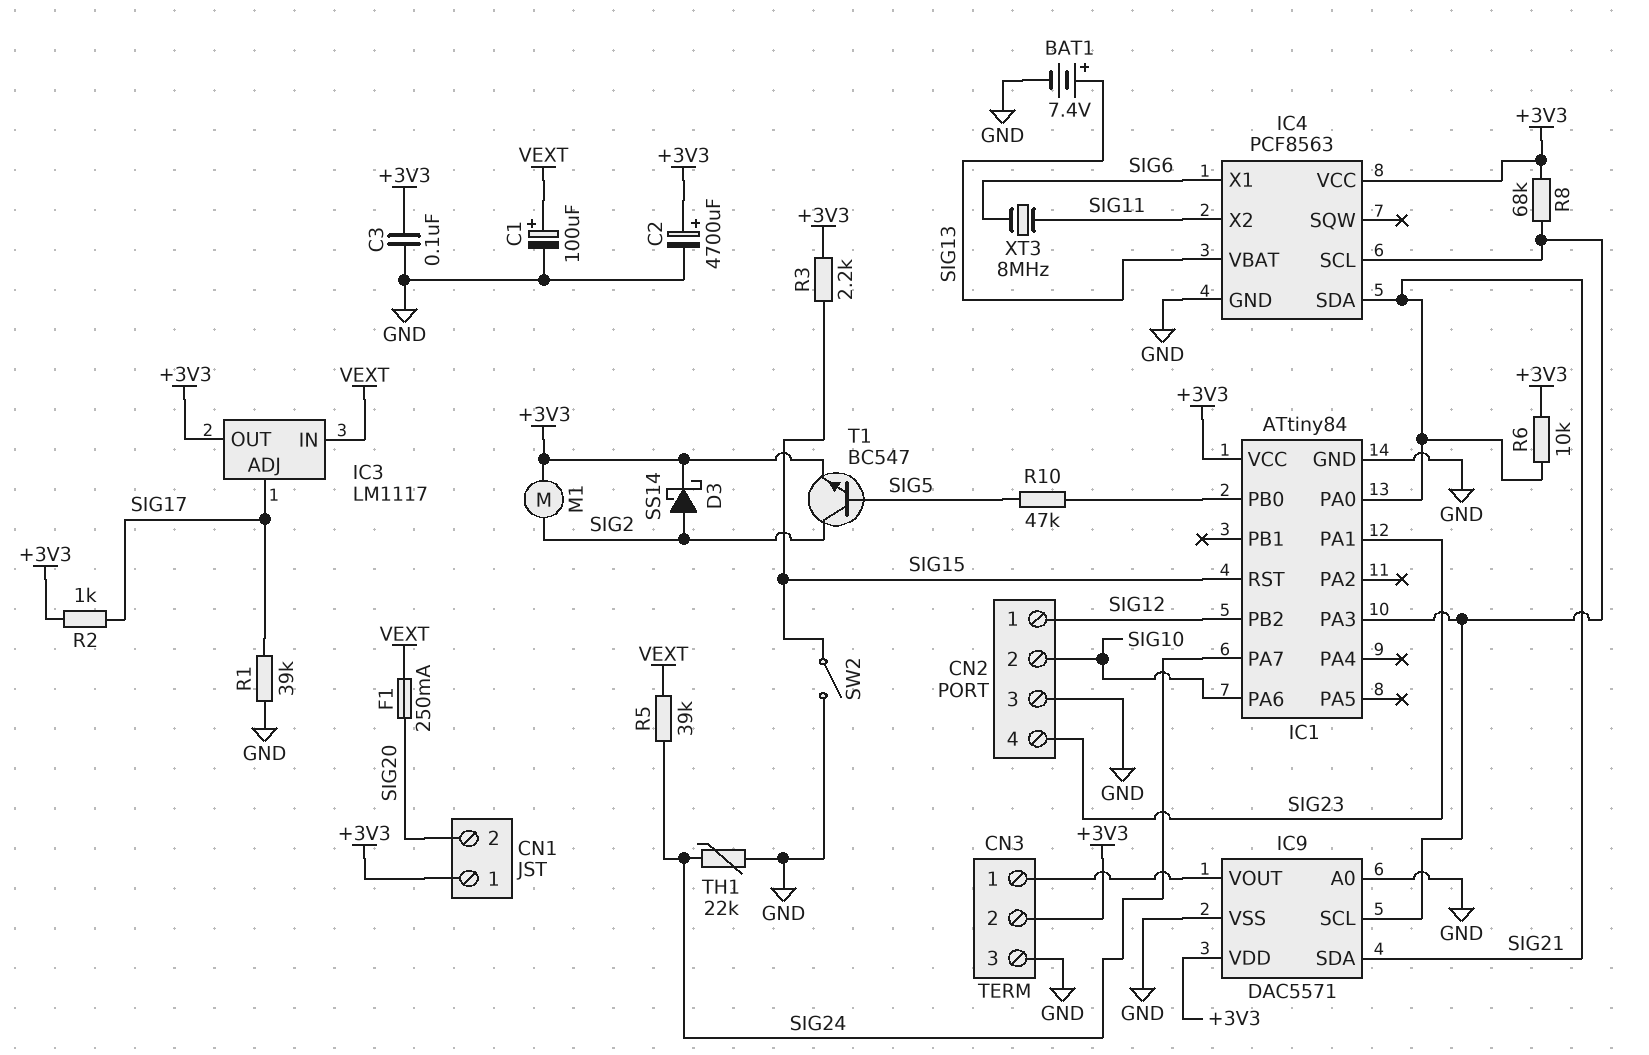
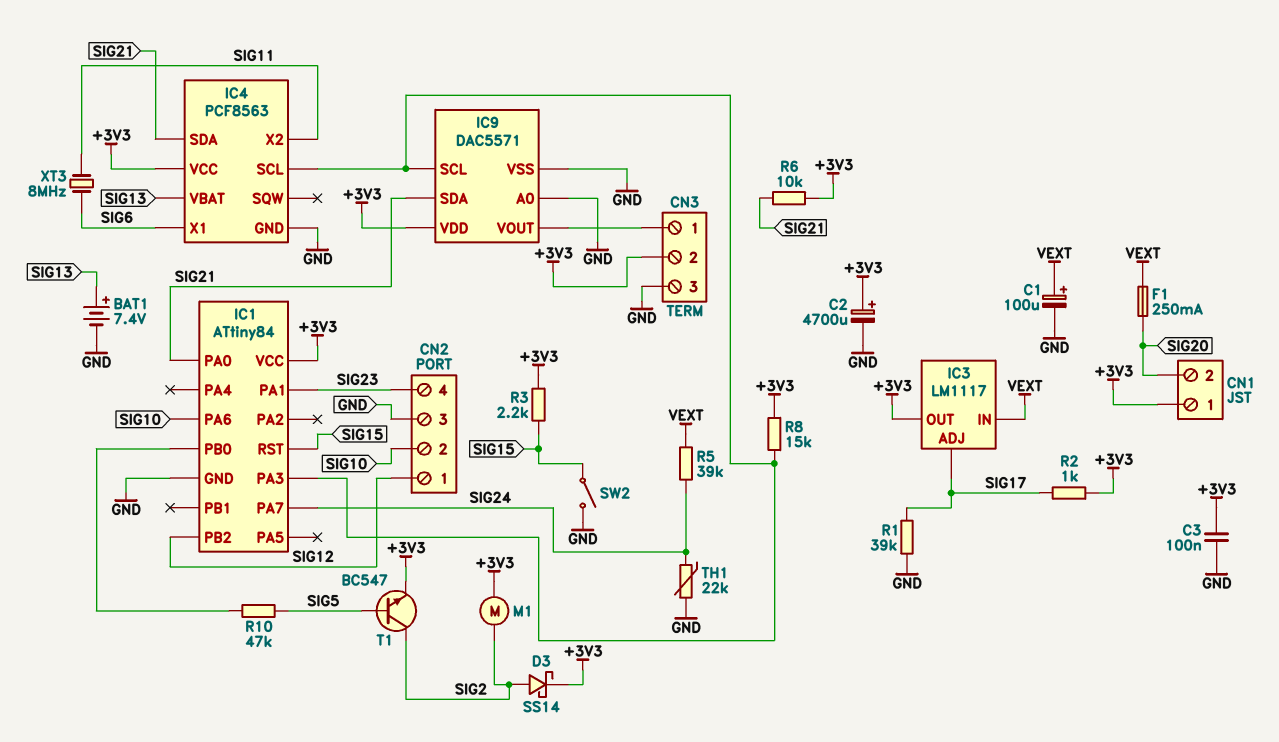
R8: 68k (+3V3, IC1/PA3) -> 15k (+3V3, IC1/PA3)

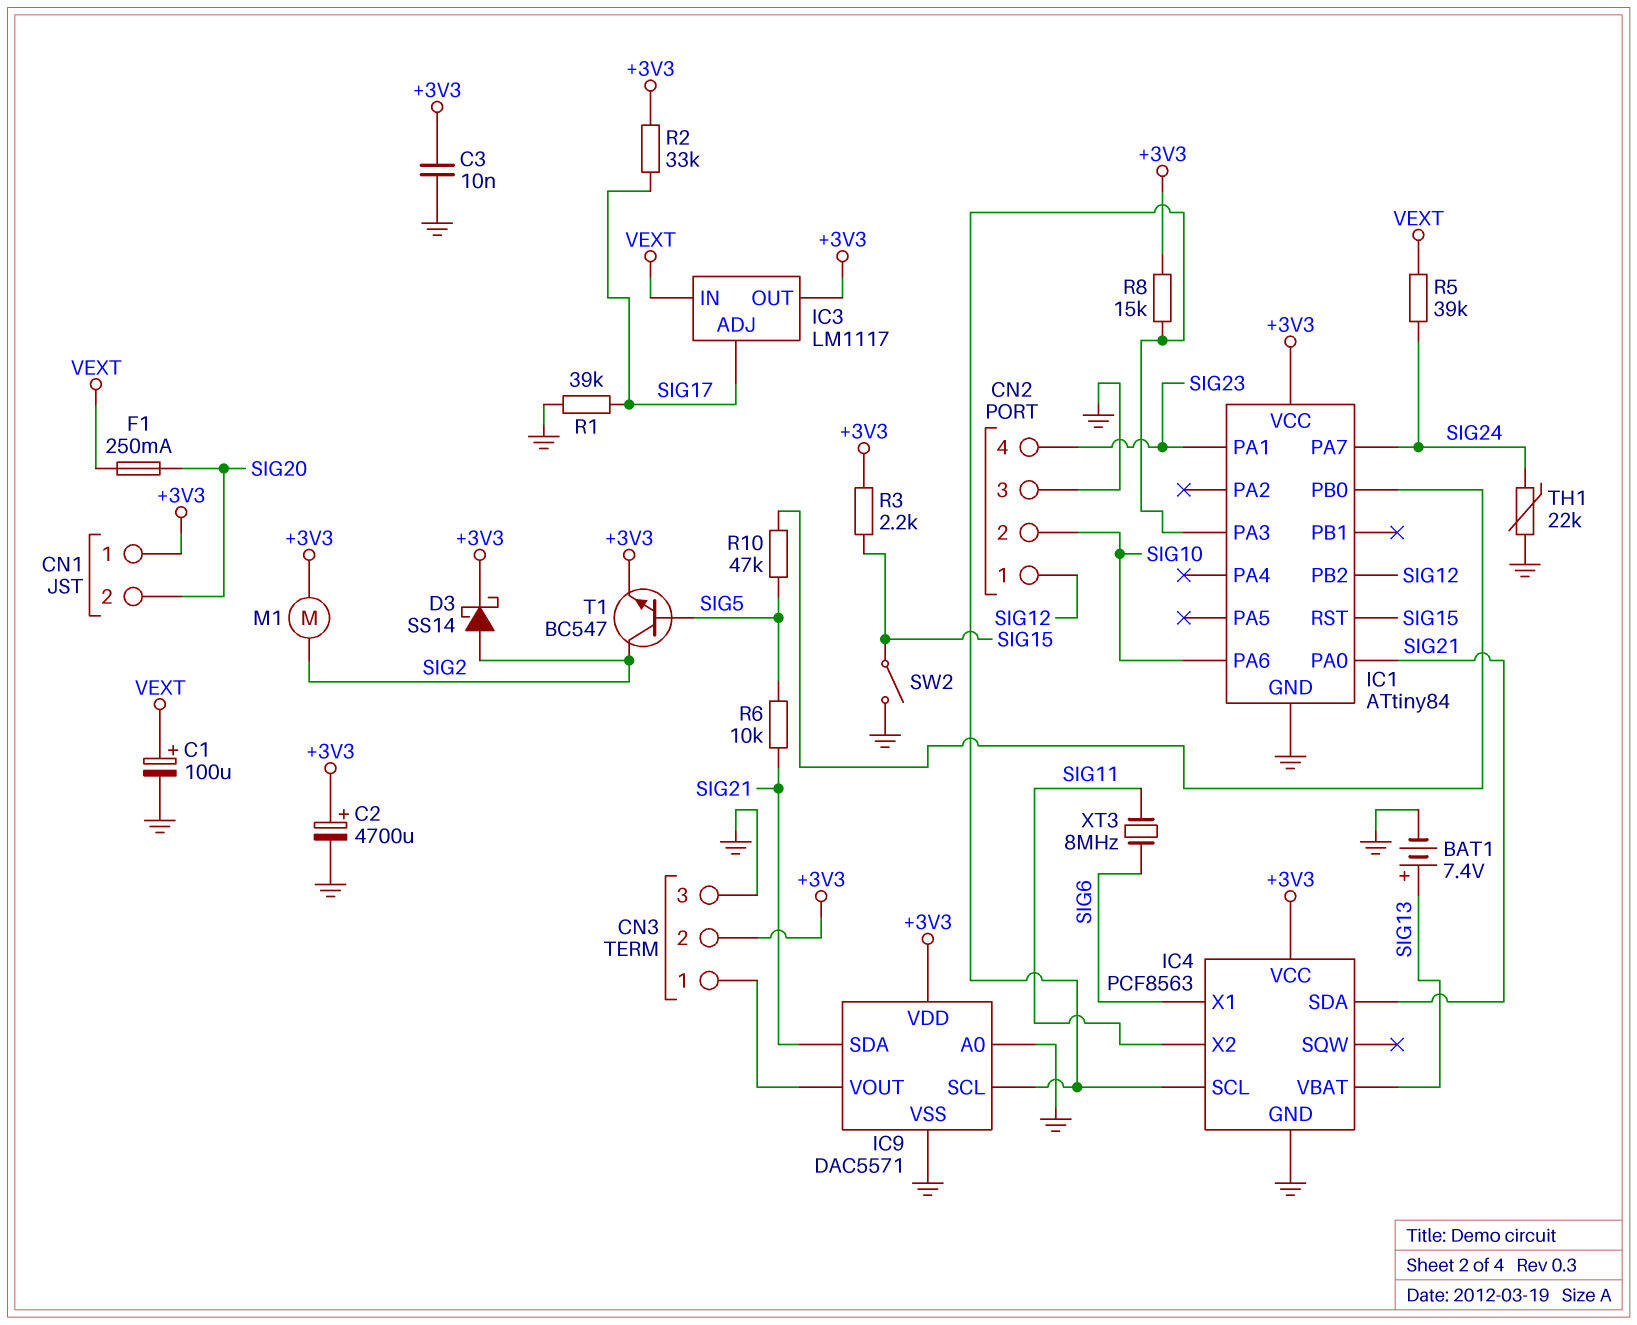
C3: 100nF (+3V3, GND) -> 10nF (+3V3, GND)
R2: 1k (+3V3, SIG17) -> 33k (+3V3, SIG17)
R6: 10k (+3V3, SIG21) -> 10k (SIG5, SIG21)

